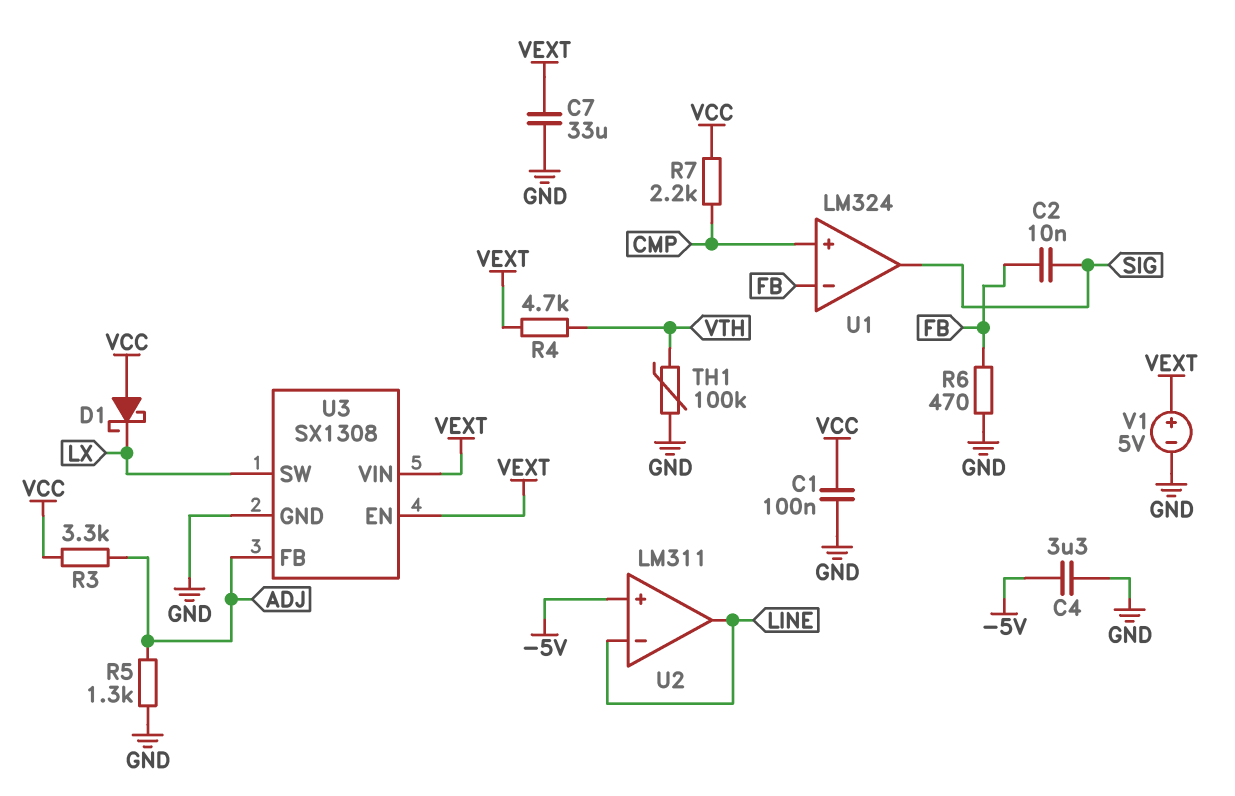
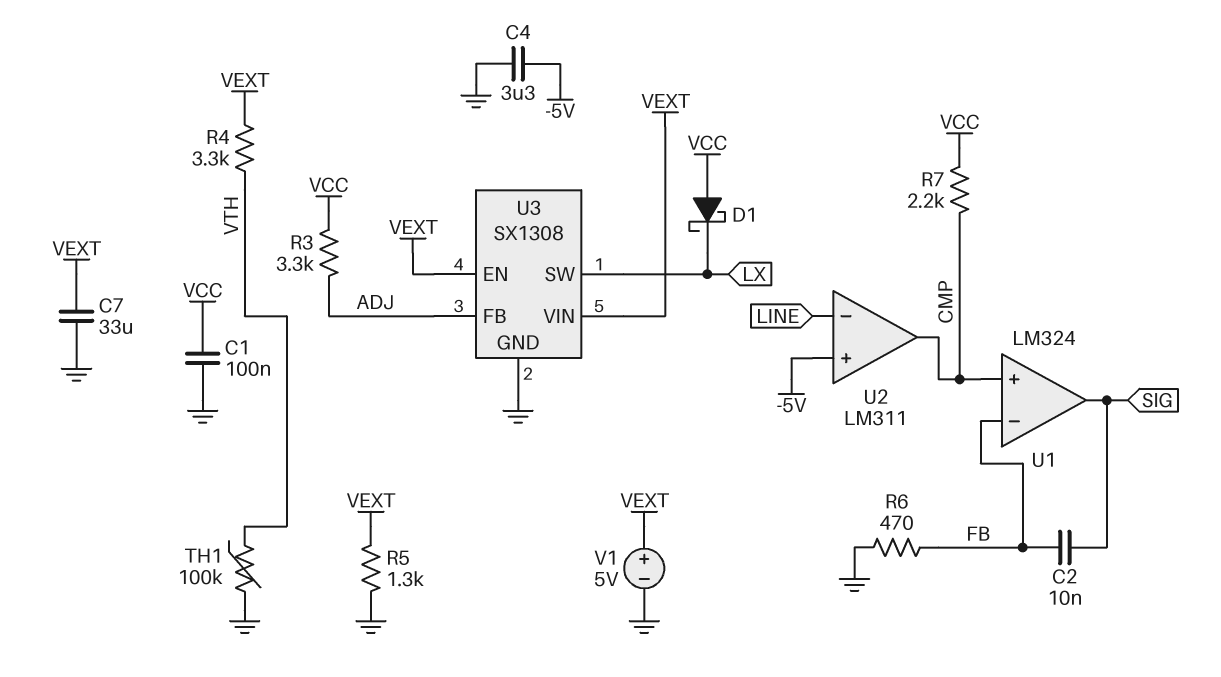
R4: 4.7k (VEXT, VTH) -> 3.3k (VEXT, VTH)
R5: 1.3k (ADJ, GND) -> 1.3k (GND, VEXT)
U2 pin out: LINE -> CMP

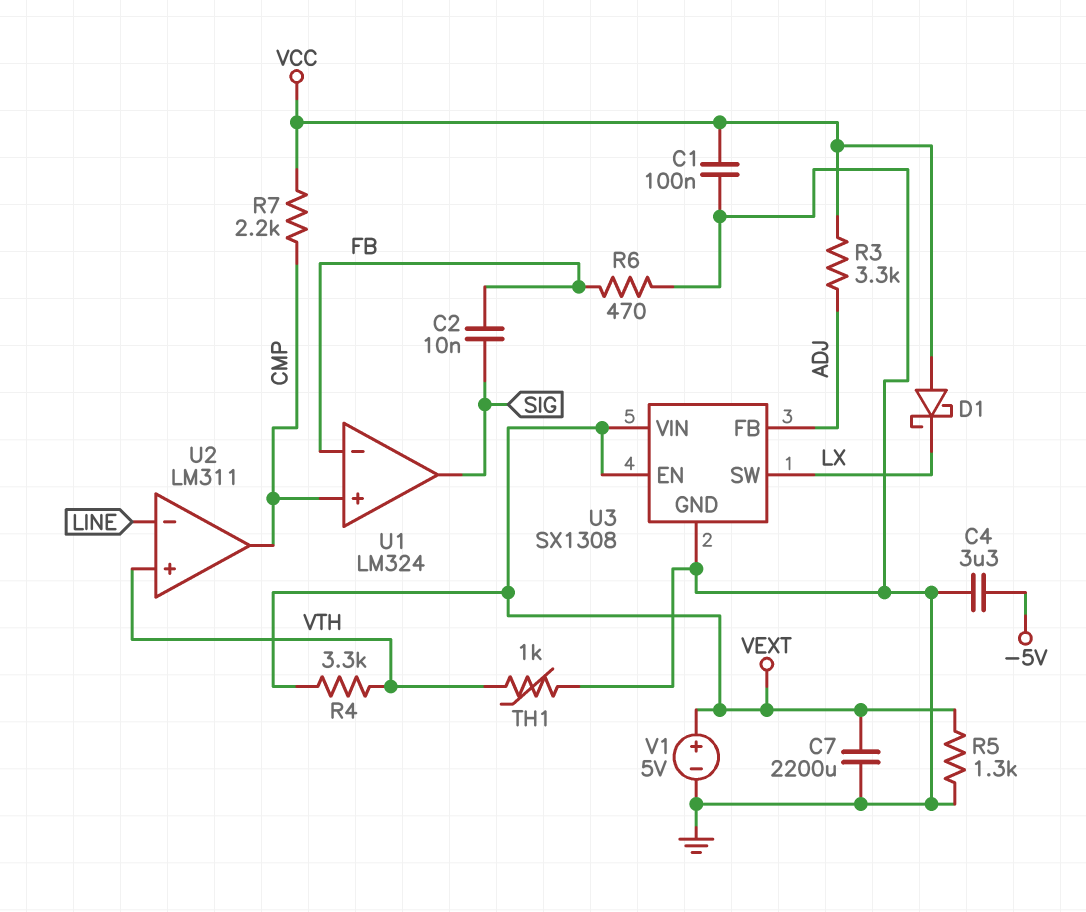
C7: 33uF (GND, VEXT) -> 2200uF (GND, VEXT)
TH1: 100k (GND, VTH) -> 1k (GND, VTH)
U2 pin in+: -5V -> VTH

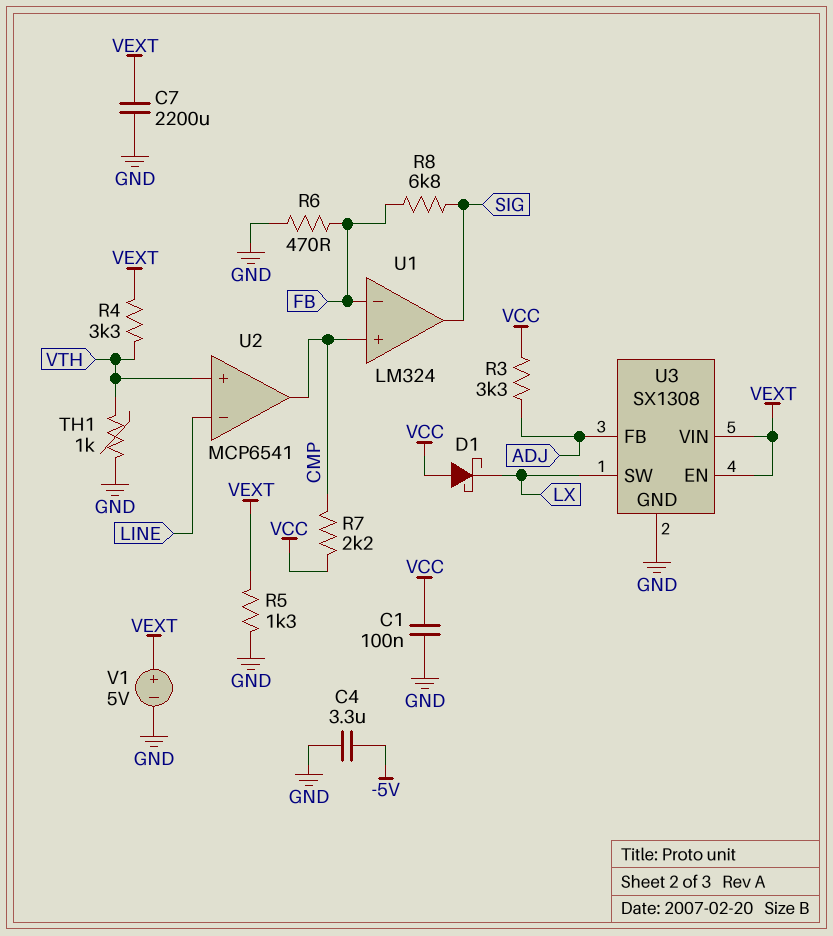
C2: 10nF (FB, SIG) -> none
R8: none -> 6.8k (FB, SIG)
U2: LM311 -> MCP6541

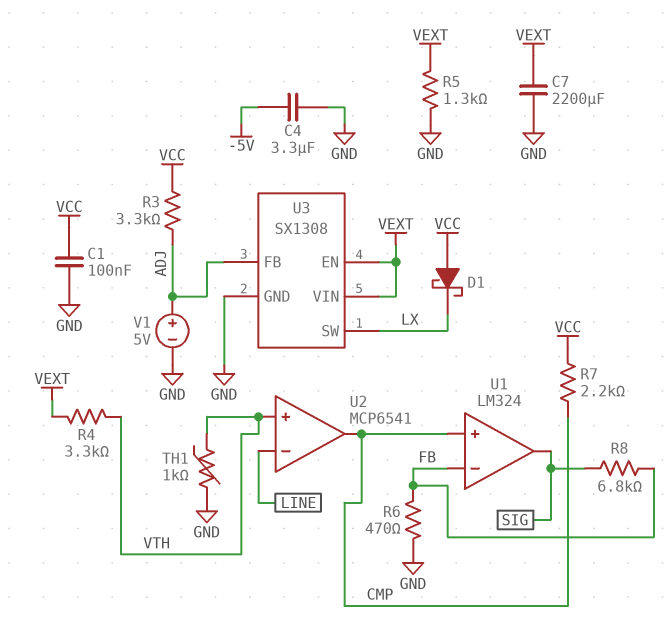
V1: 5V (plus VEXT, minus GND) -> 5V (plus ADJ, minus GND)

